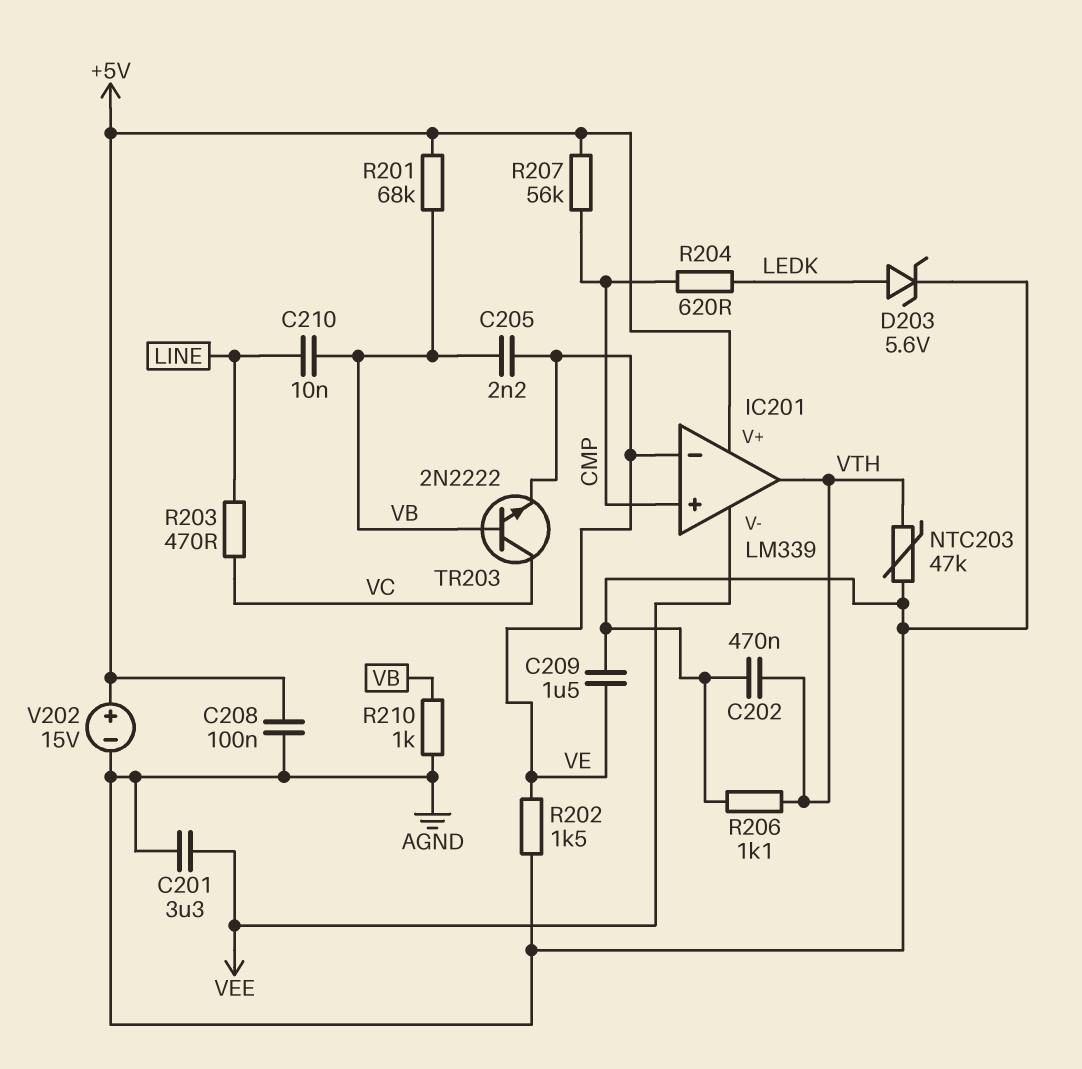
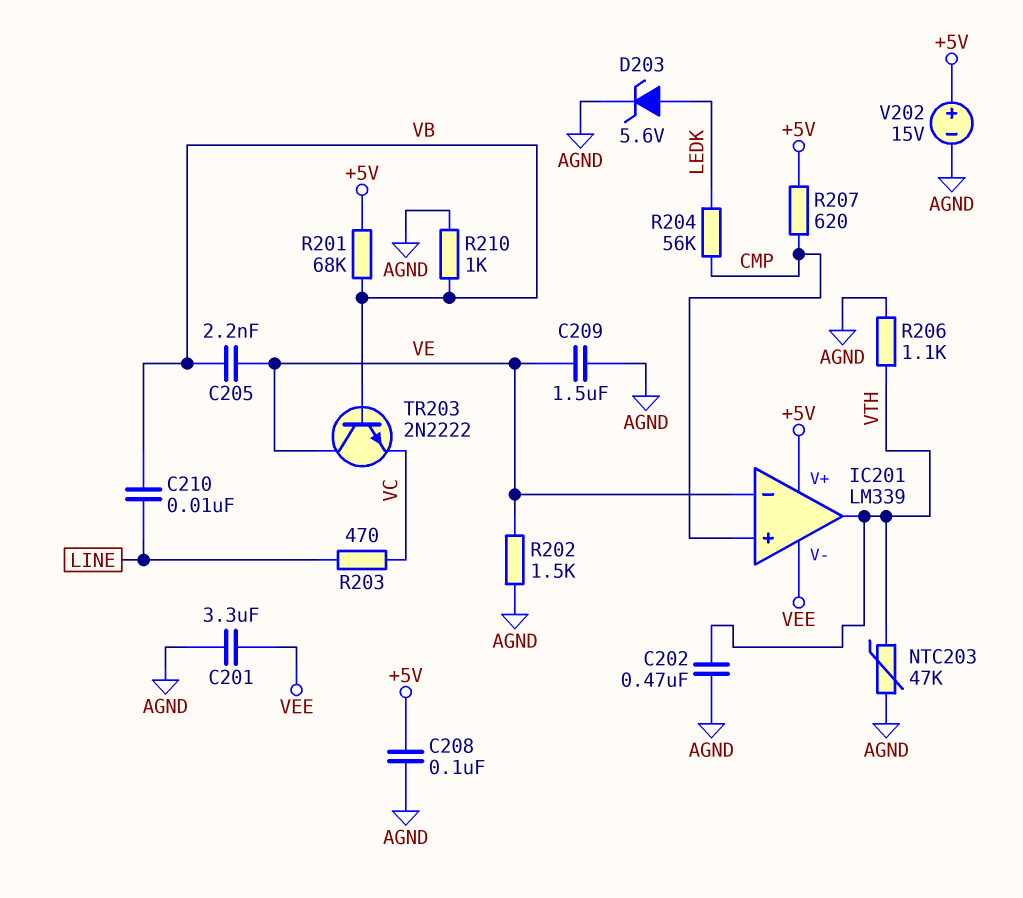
R204: 620 (CMP, LEDK) -> 56k (CMP, LEDK)
R207: 56k (+5V, CMP) -> 620 (+5V, CMP)
TR203: NPN 2N2222 (B VB, C VC, E VE) -> NPN 2N2222 (B VB, C VE, E VC)

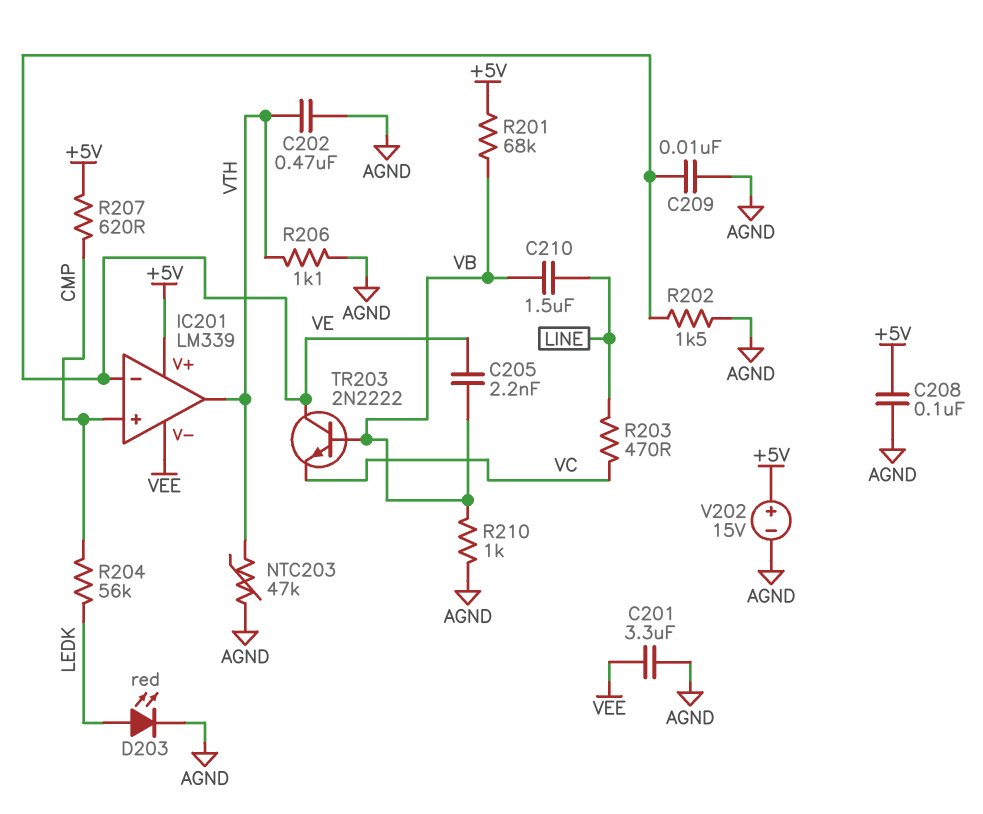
C209: 1.5uF (AGND, VE) -> 10nF (AGND, VE)
C210: 10nF (LINE, VB) -> 1.5uF (LINE, VB)
D203: zener 5.6V (A LEDK, K AGND) -> LED red (A LEDK, K AGND)

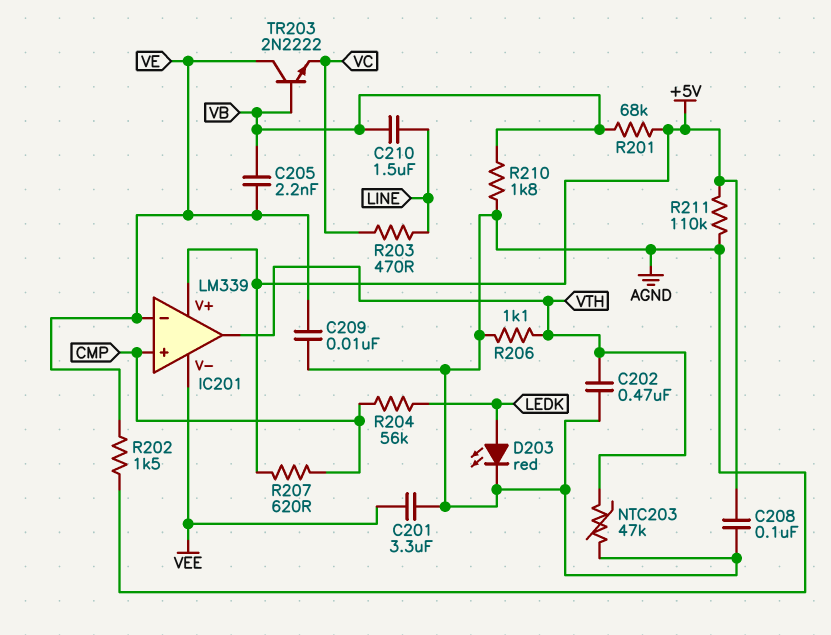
R210: 1k (AGND, VB) -> 1.8k (AGND, VB)
R211: none -> 110k (+5V, AGND)
V202: 15V (plus +5V, minus AGND) -> none

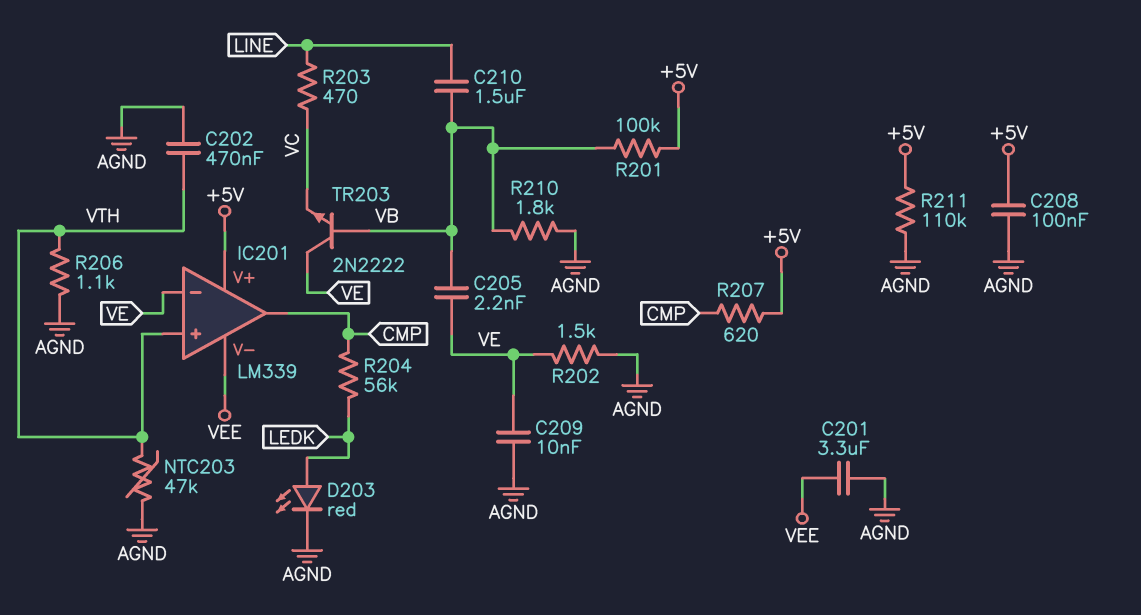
IC201 pin in+: CMP -> VTH
IC201 pin out: VTH -> CMP
R201: 68k (+5V, VB) -> 100k (+5V, VB)

